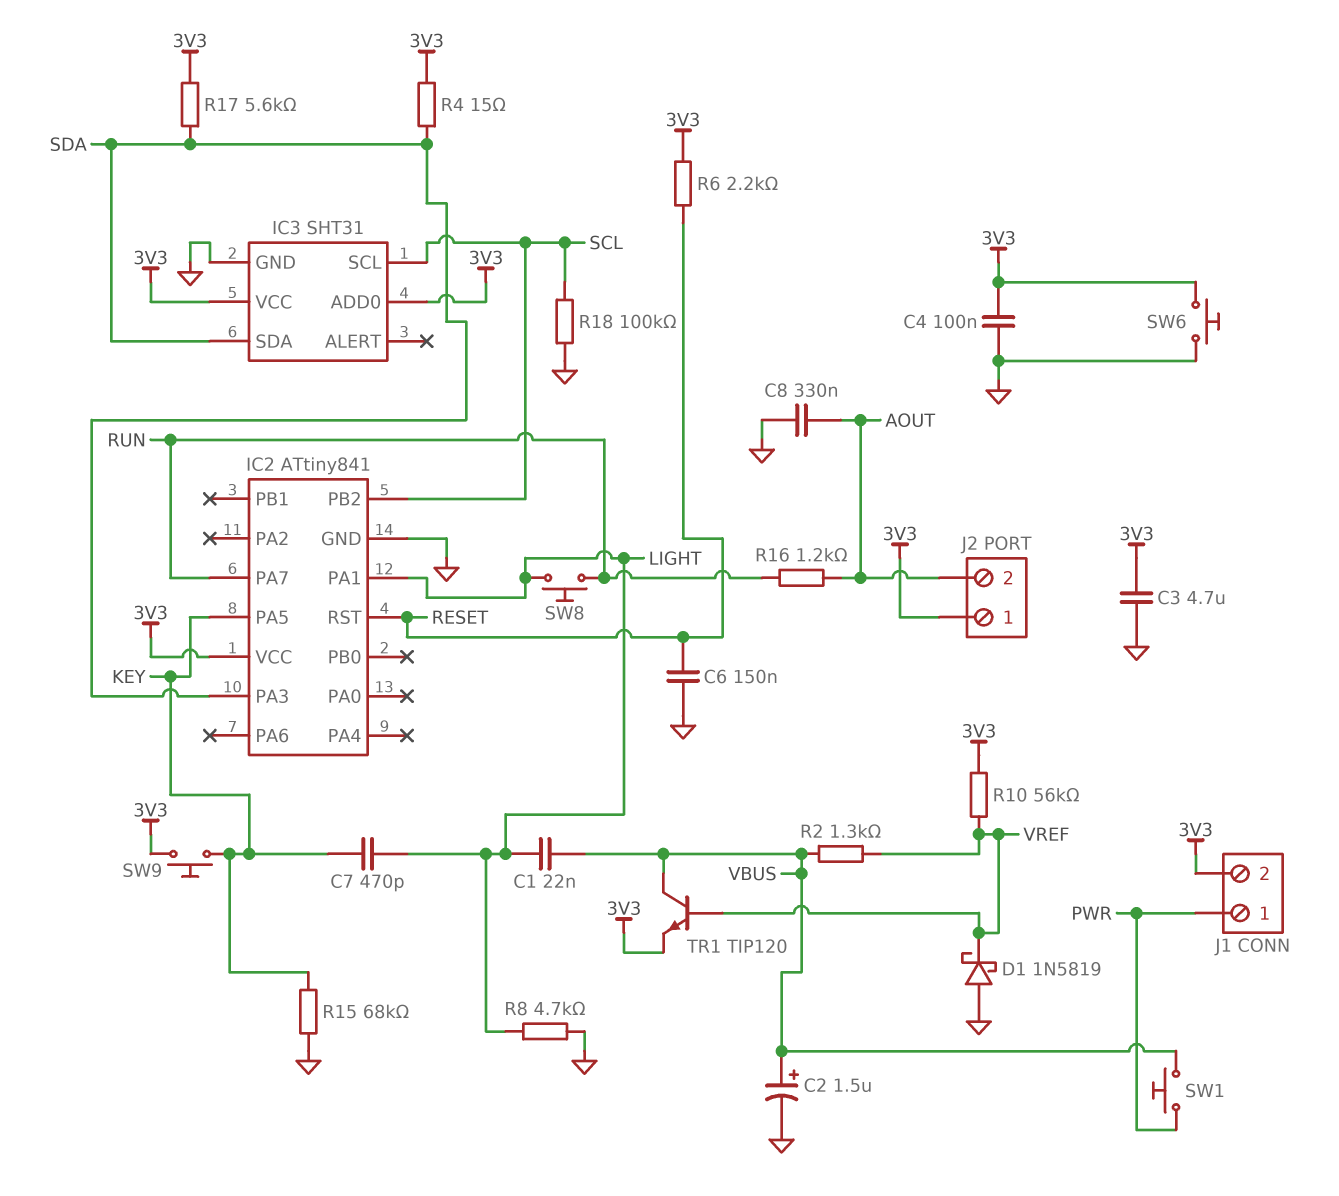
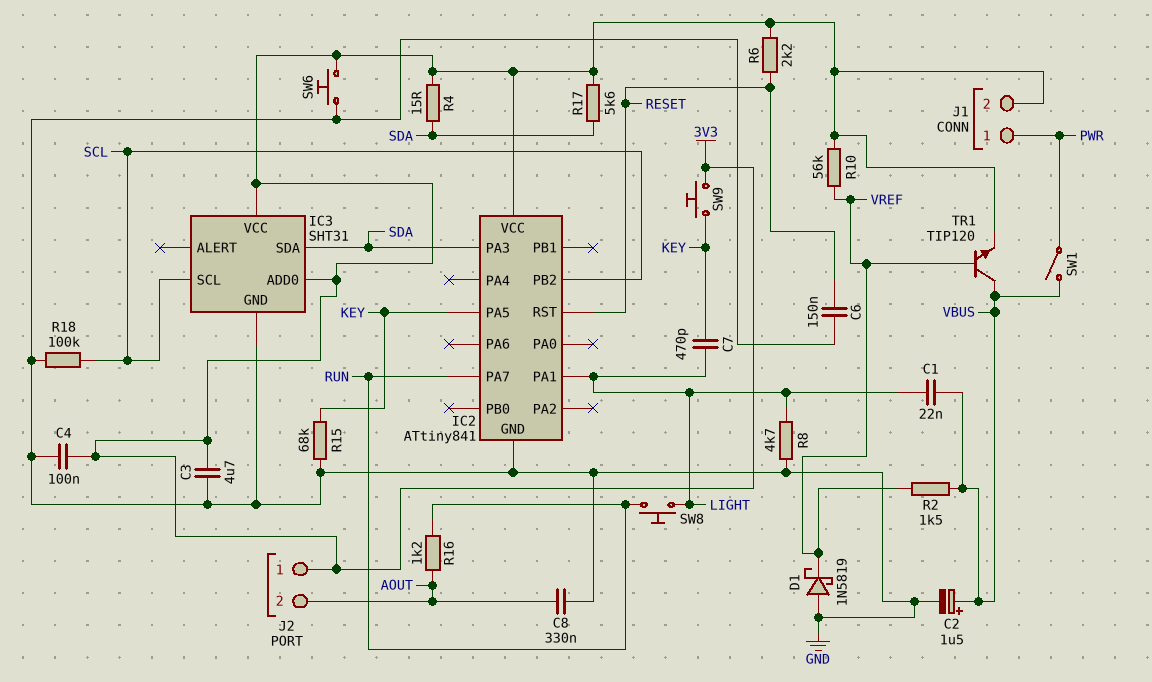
R2: 1.3k (VBUS, VREF) -> 1.5k (VBUS, VREF)
SW1: button (PWR, VBUS) -> switch (PWR, VBUS)

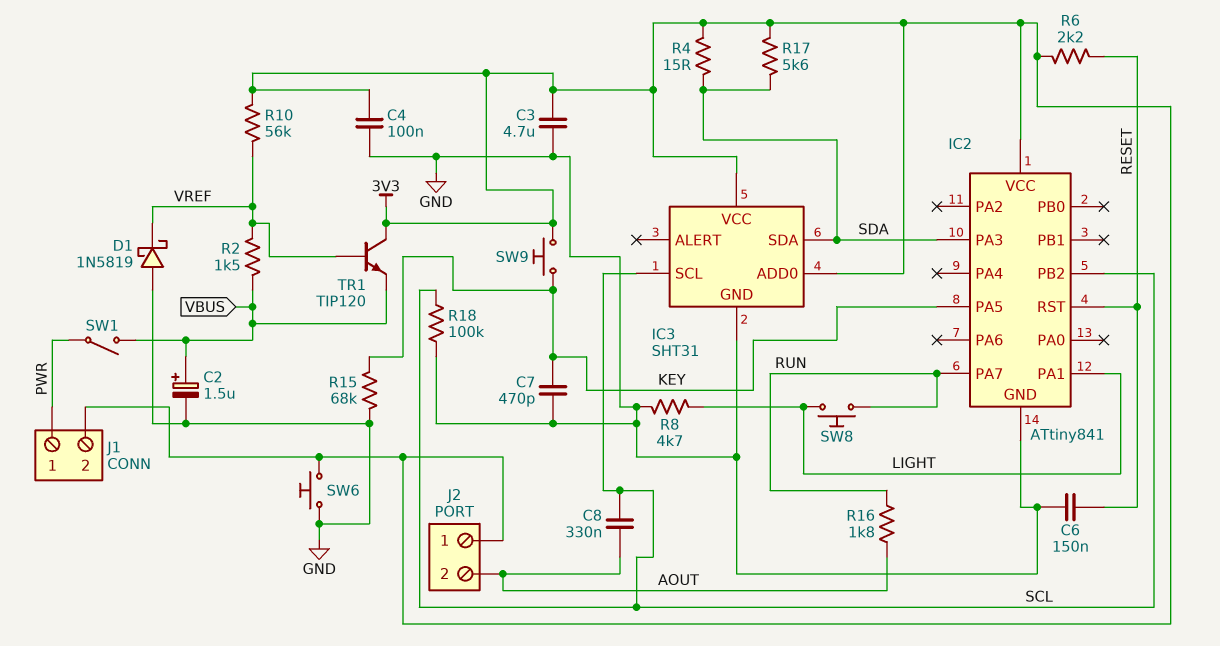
C1: 22nF (LIGHT, VBUS) -> none
C7: 470pF (KEY, LIGHT) -> 470pF (GND, KEY)
C8: 330nF (AOUT, GND) -> 330nF (AOUT, SCL)
R16: 1.2k (AOUT, RUN) -> 1.8k (AOUT, RUN)
TR1: NPN TIP120 (B VREF, C VBUS, E 3V3) -> NPN TIP120 (B VREF, C 3V3, E VBUS)

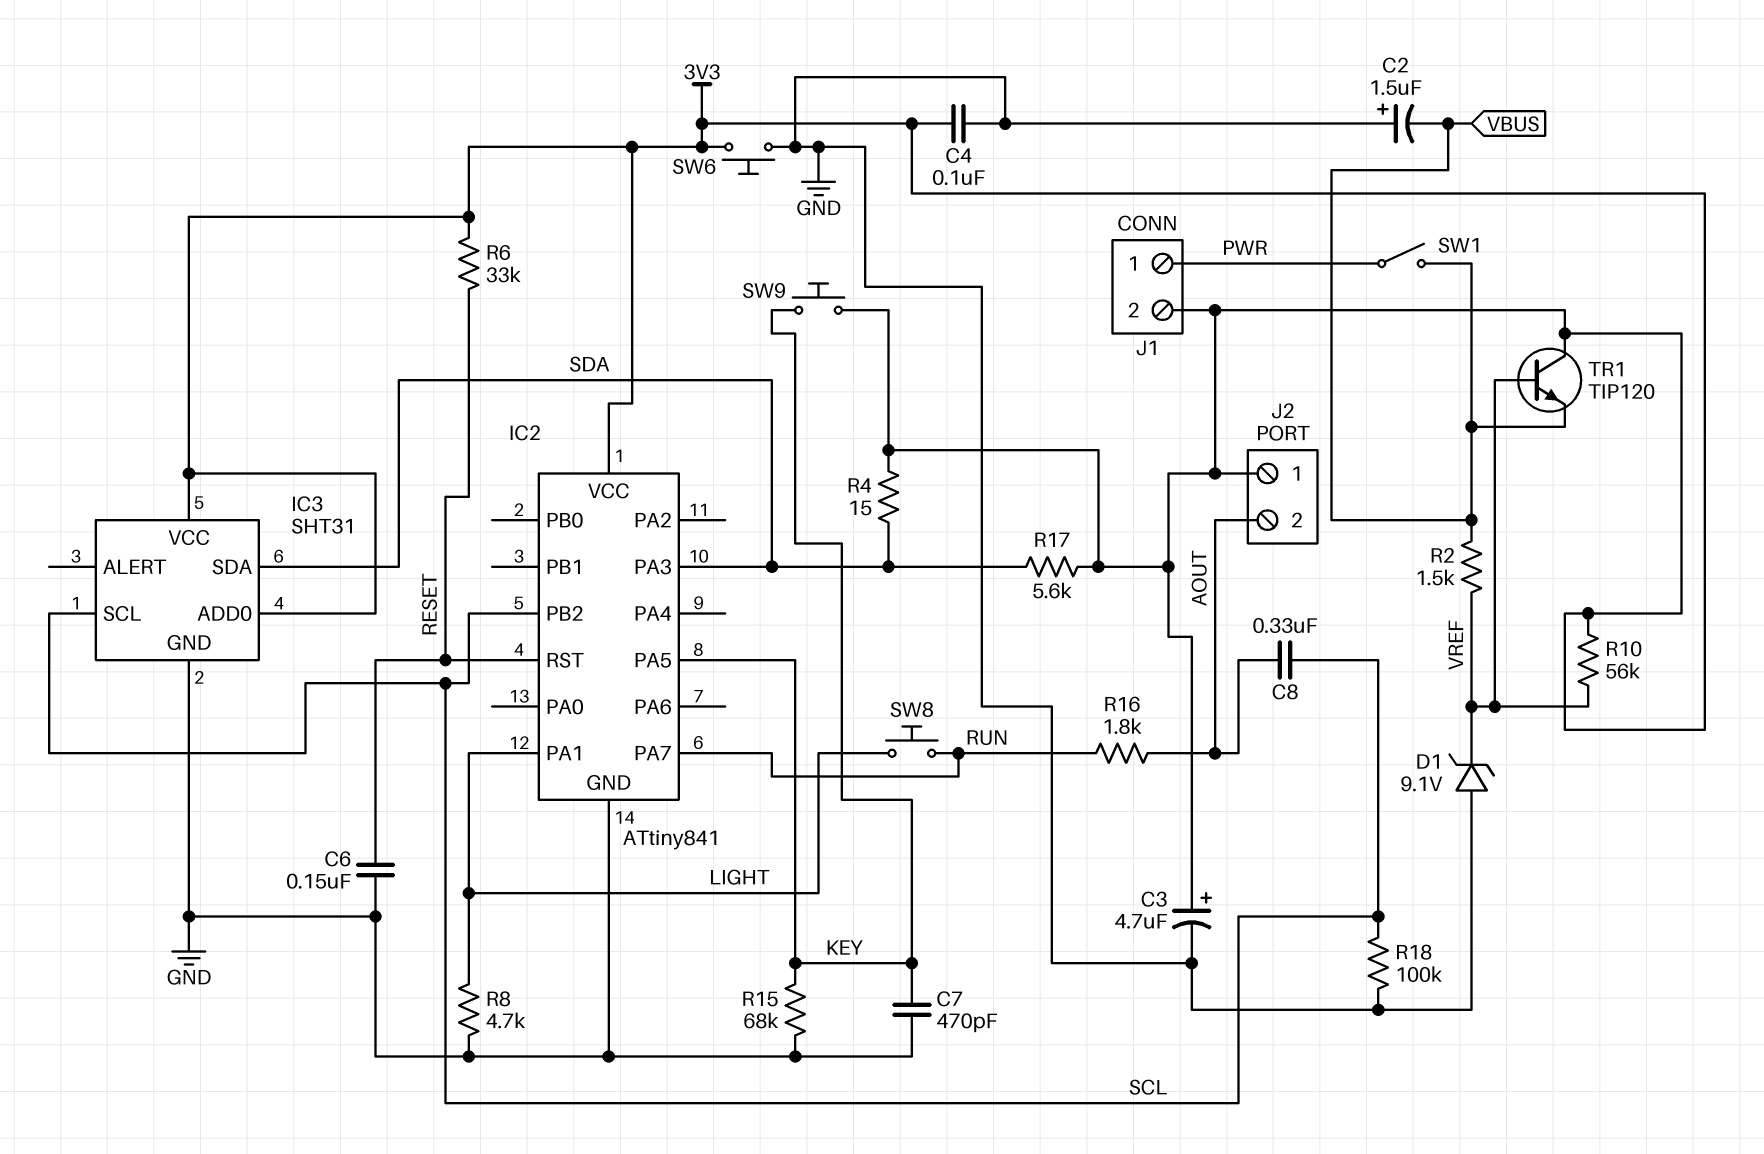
C2: 1.5uF (plus VBUS, minus GND) -> 1.5uF (plus GND, minus VBUS)
C3: 4.7uF (3V3, GND) -> 4.7uF (plus 3V3, minus GND)
D1: schottky 1N5819 (A GND, K VREF) -> zener 9.1V (A GND, K VREF)
R6: 2.2k (3V3, RESET) -> 33k (3V3, RESET)

